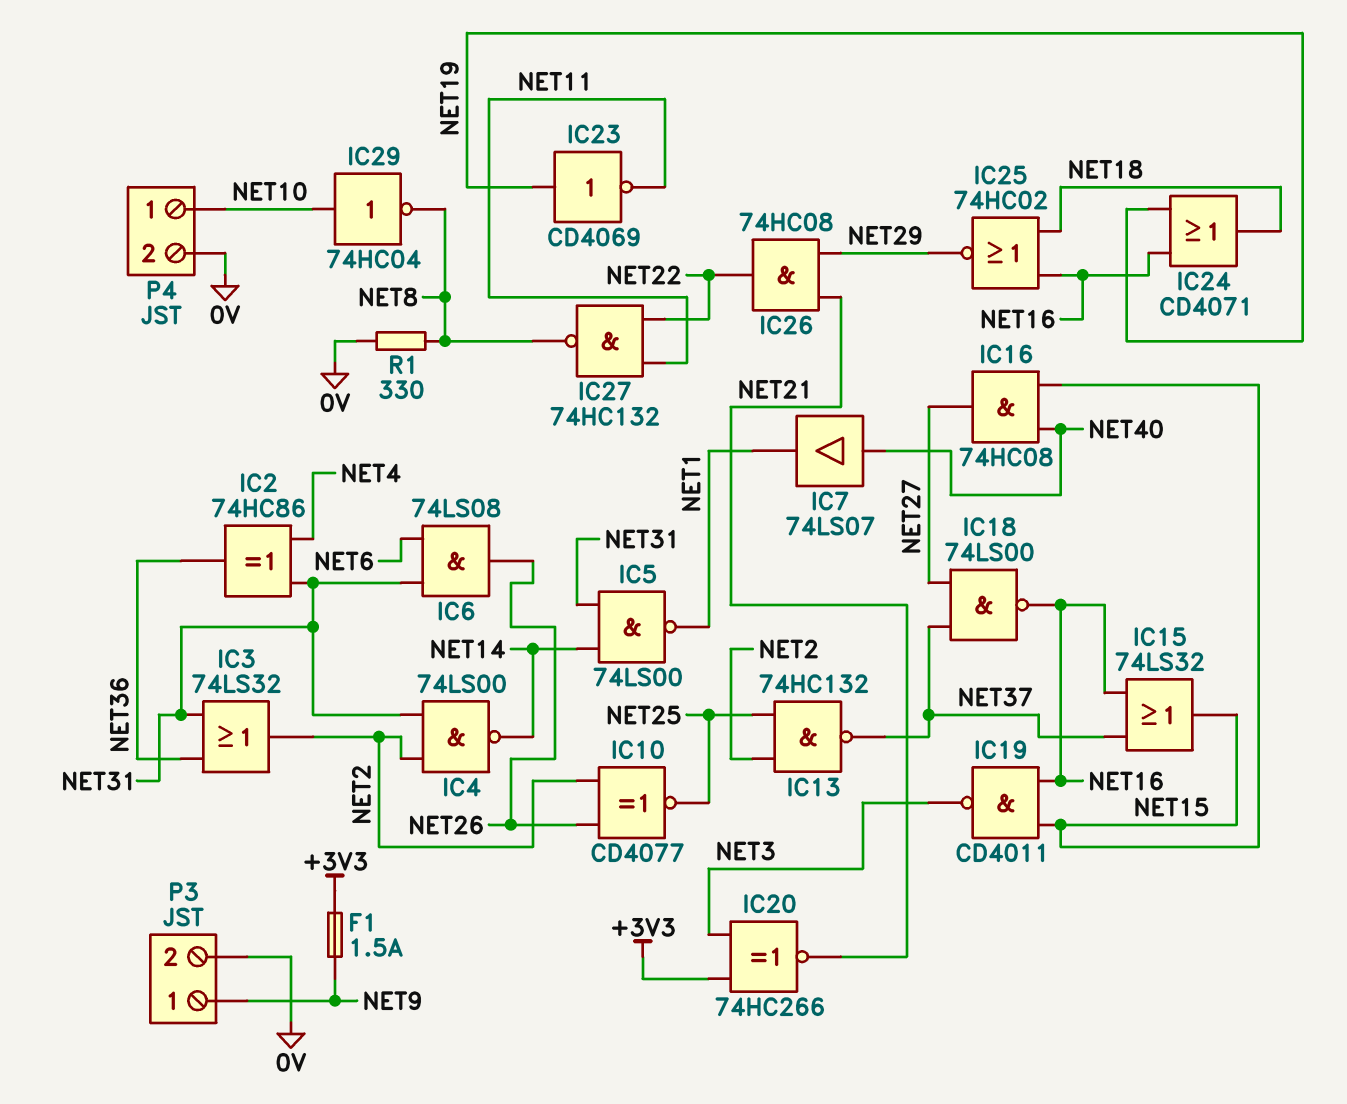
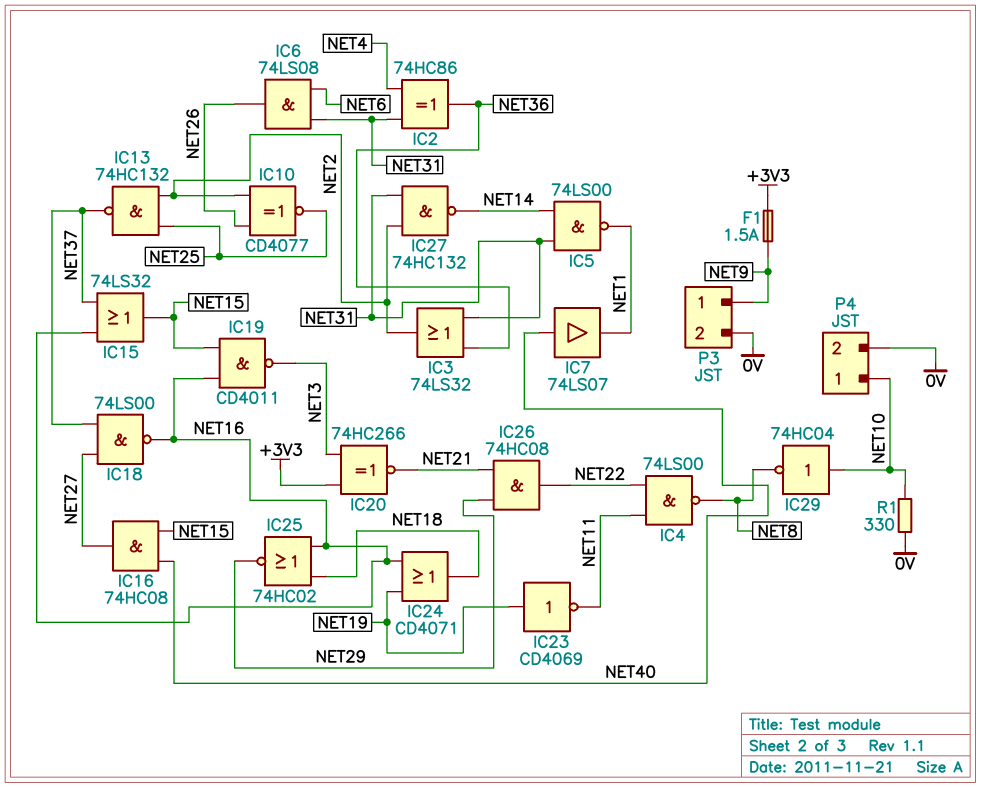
IC4: NAND 74LS00 (in NET2, in NET31, out NET14) -> NAND 74LS00 (in NET11, in NET22, out NET8)
IC27: NAND 74HC132 (in NET11, in NET22, out NET8) -> NAND 74HC132 (in NET2, in NET31, out NET14)
R1: 330 (0V, NET8) -> 330 (0V, NET10)

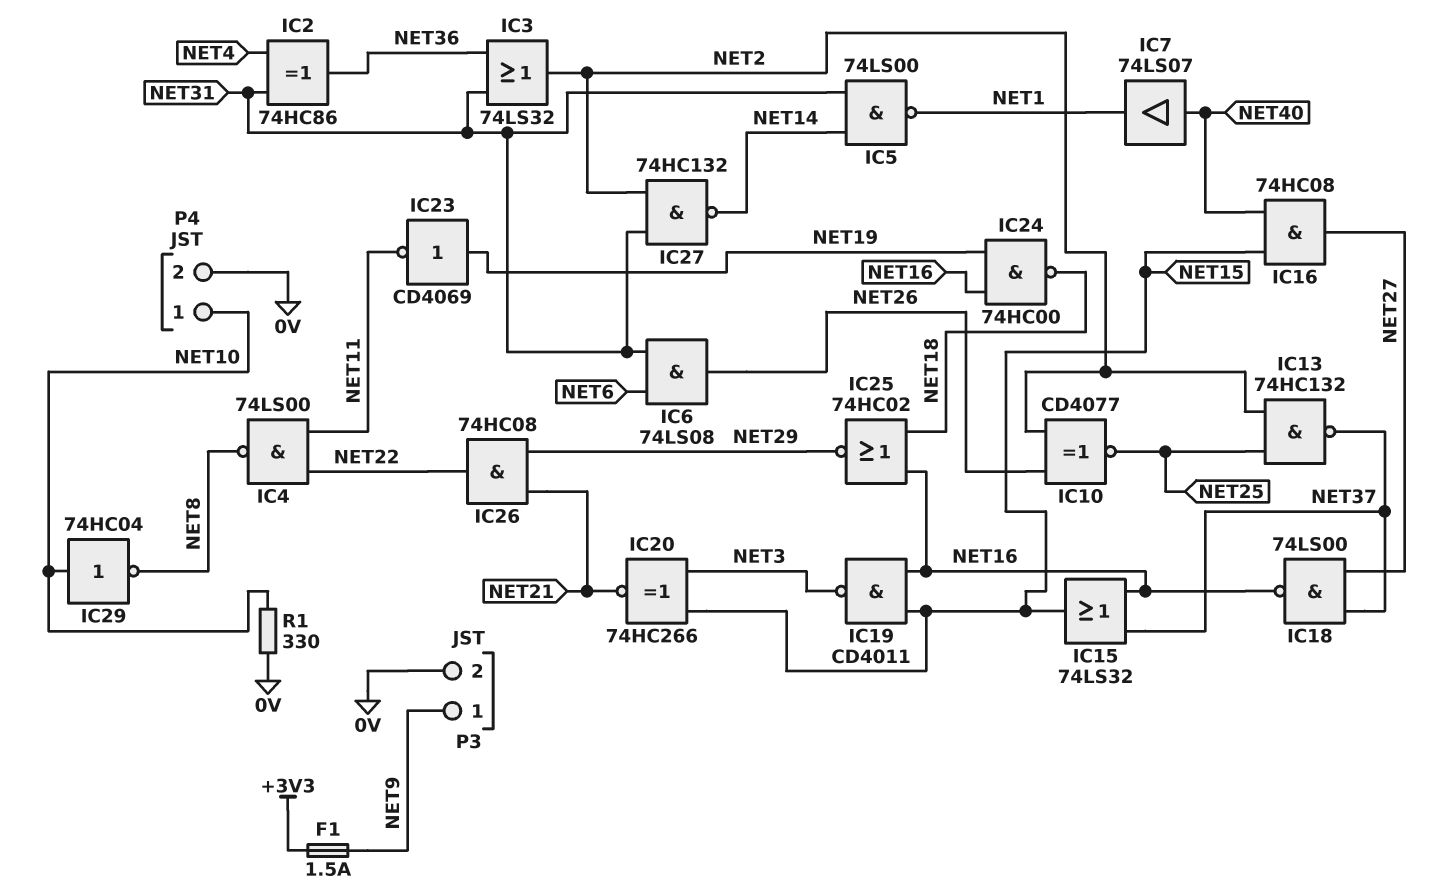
IC20: XNOR 74HC266 (in +3V3, in NET3, out NET21) -> XNOR 74HC266 (in NET3, in NET15, out NET21)
IC24: OR CD4071 (in NET16, in NET19, out NET18) -> NAND 74HC00 (in NET16, in NET19, out NET18)

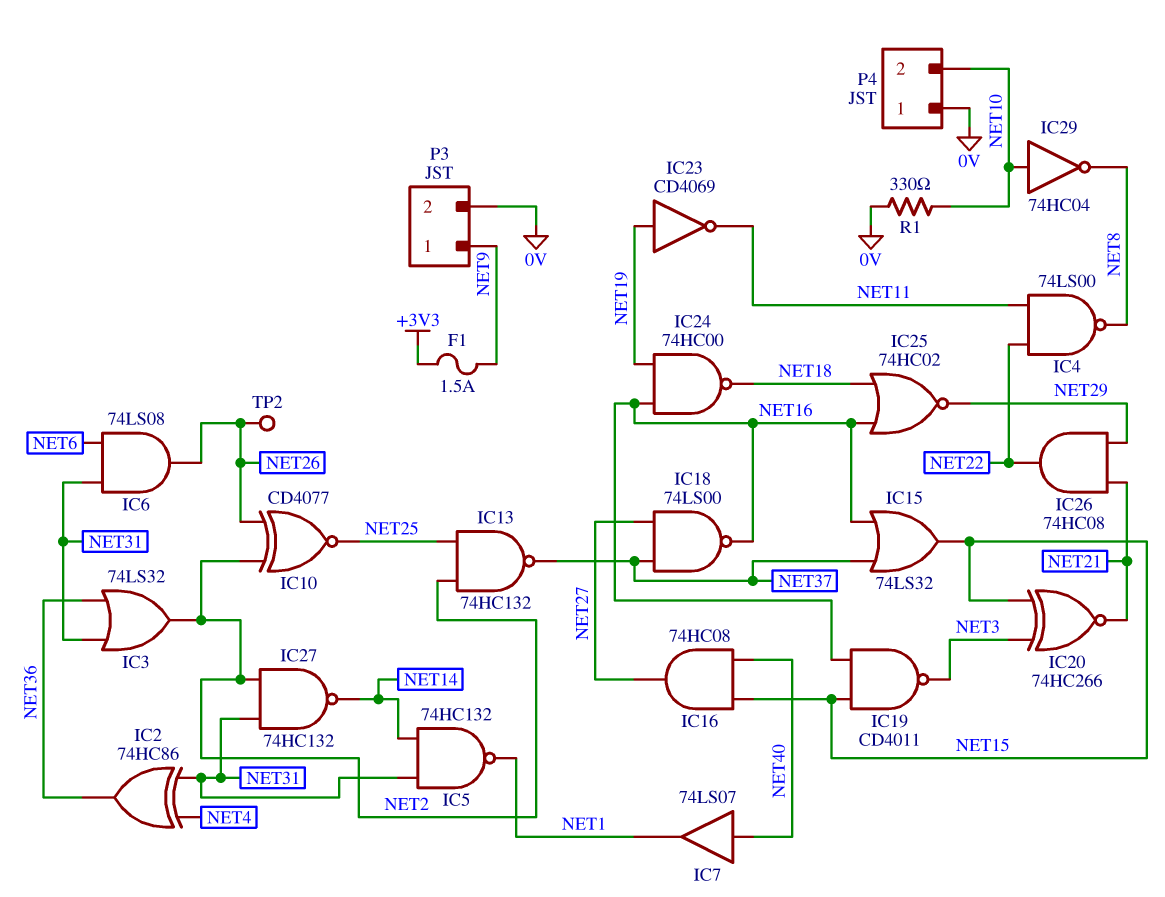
IC5: NAND 74LS00 (in NET14, in NET31, out NET1) -> NAND 74HC132 (in NET14, in NET31, out NET1)
P4 pin 1: NET10 -> 0V
P4 pin 2: 0V -> NET10
TP2: none -> test point (NET26)

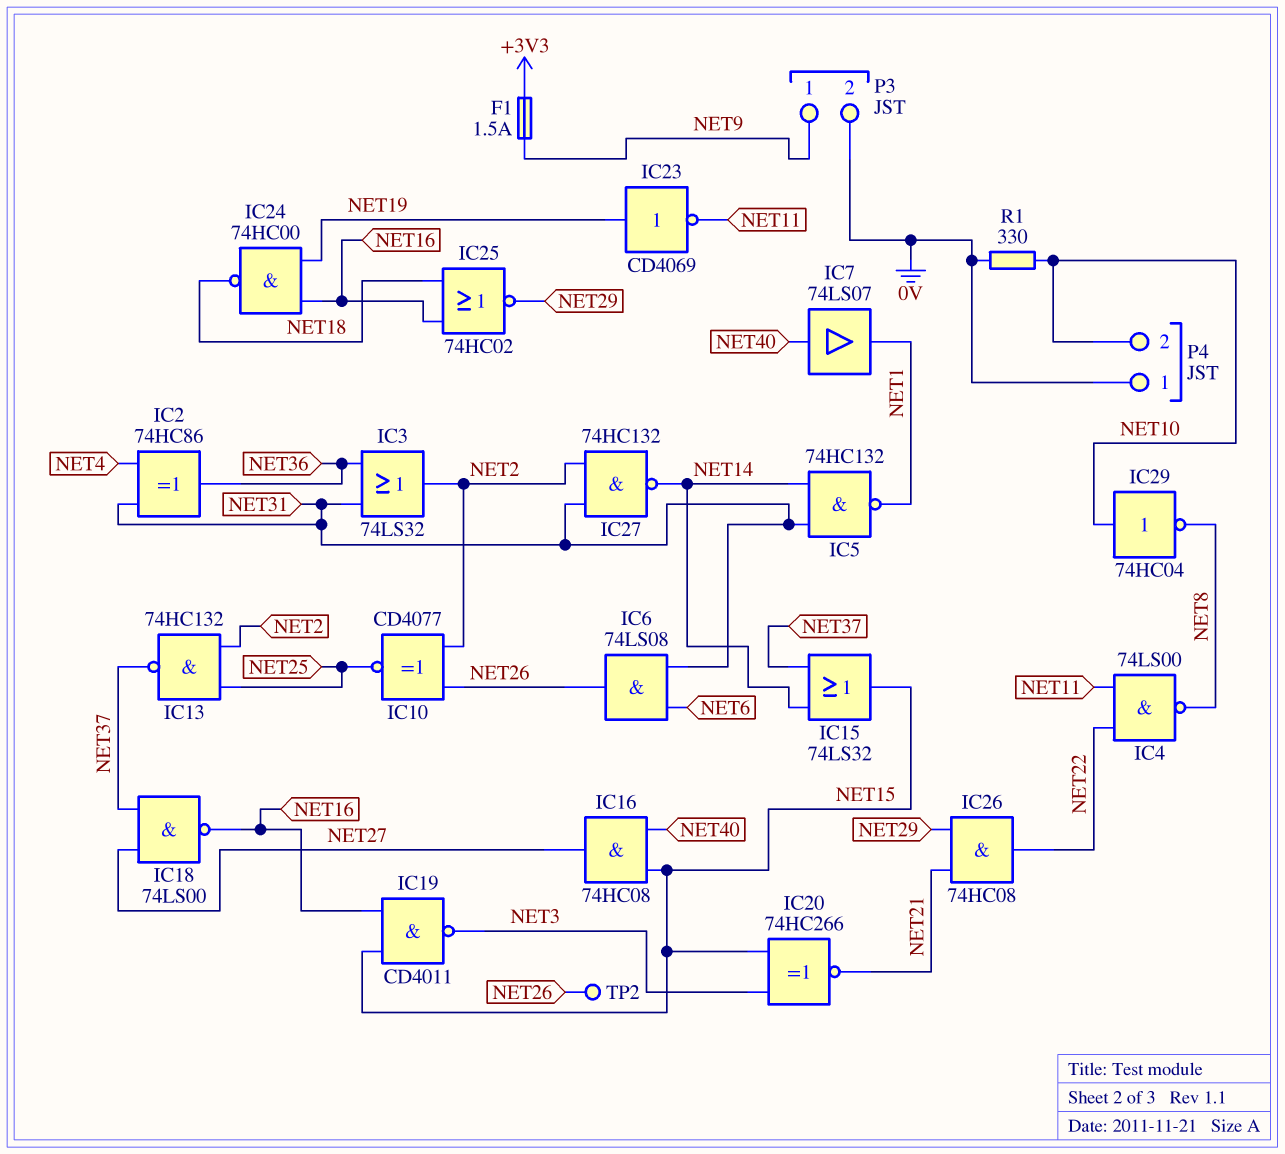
IC15: OR 74LS32 (in NET16, in NET37, out NET15) -> OR 74LS32 (in NET14, in NET37, out NET15)

